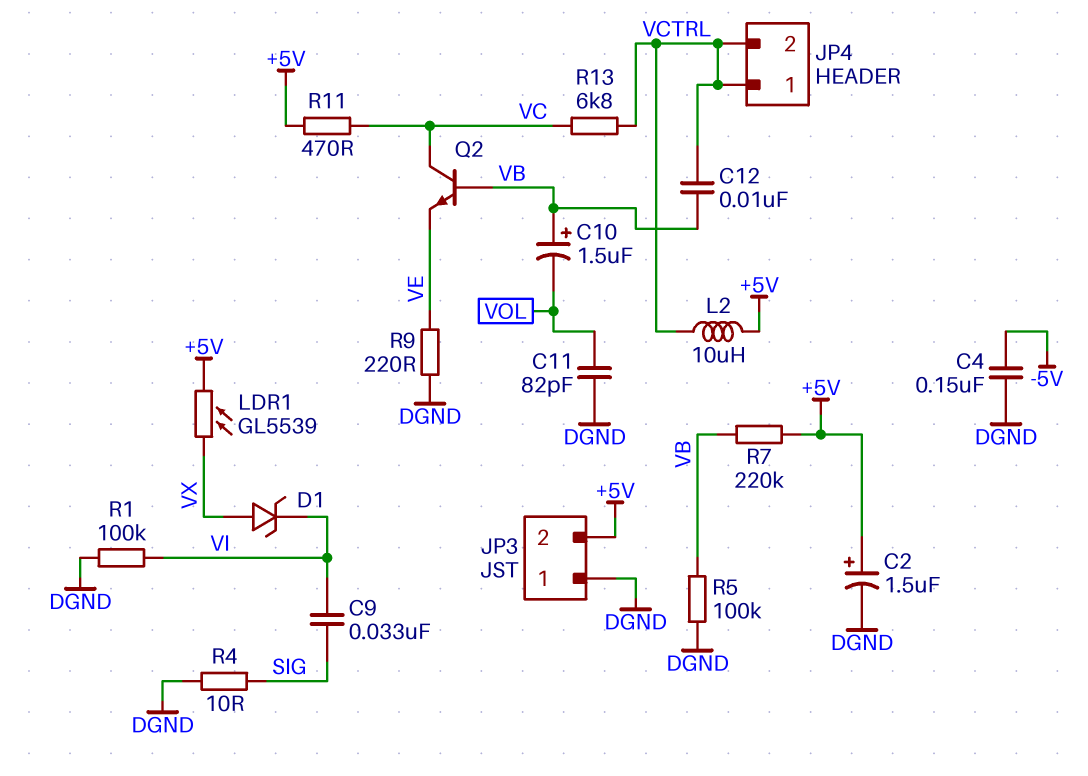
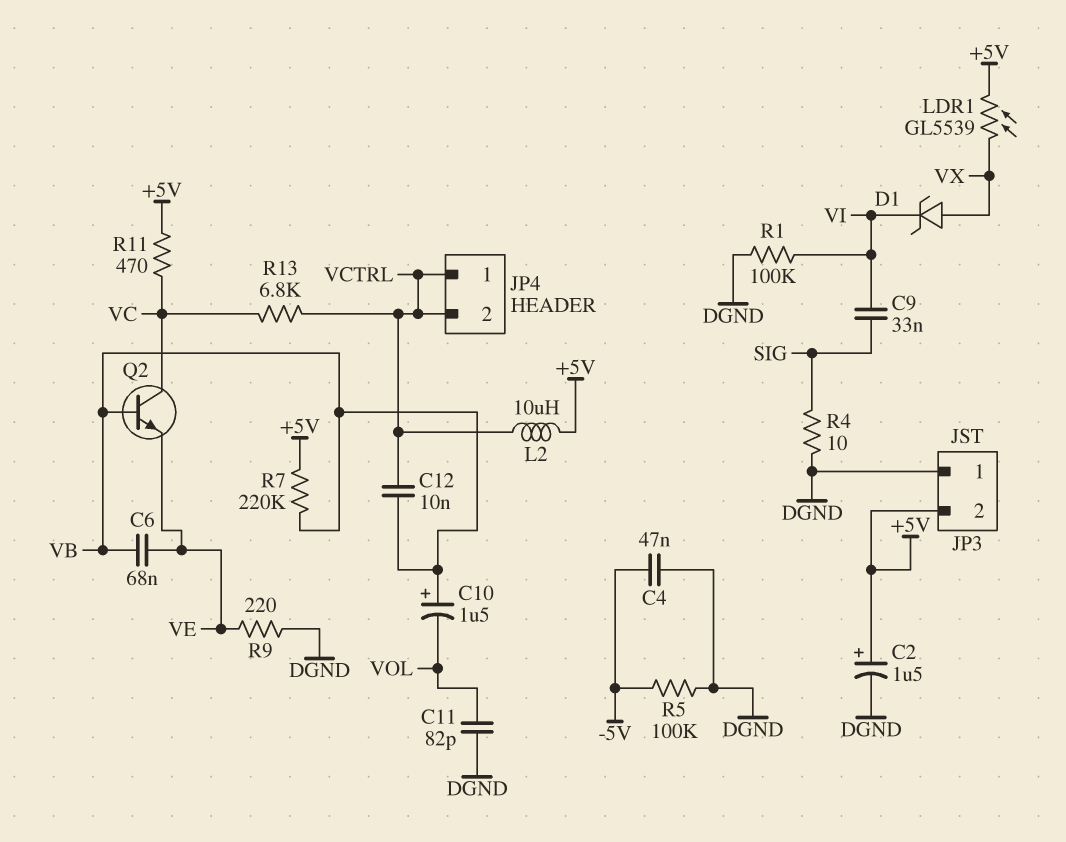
C4: 150nF (-5V, DGND) -> 47nF (-5V, DGND)
C6: none -> 68nF (VB, VE)
R5: 100k (DGND, VB) -> 100k (-5V, DGND)

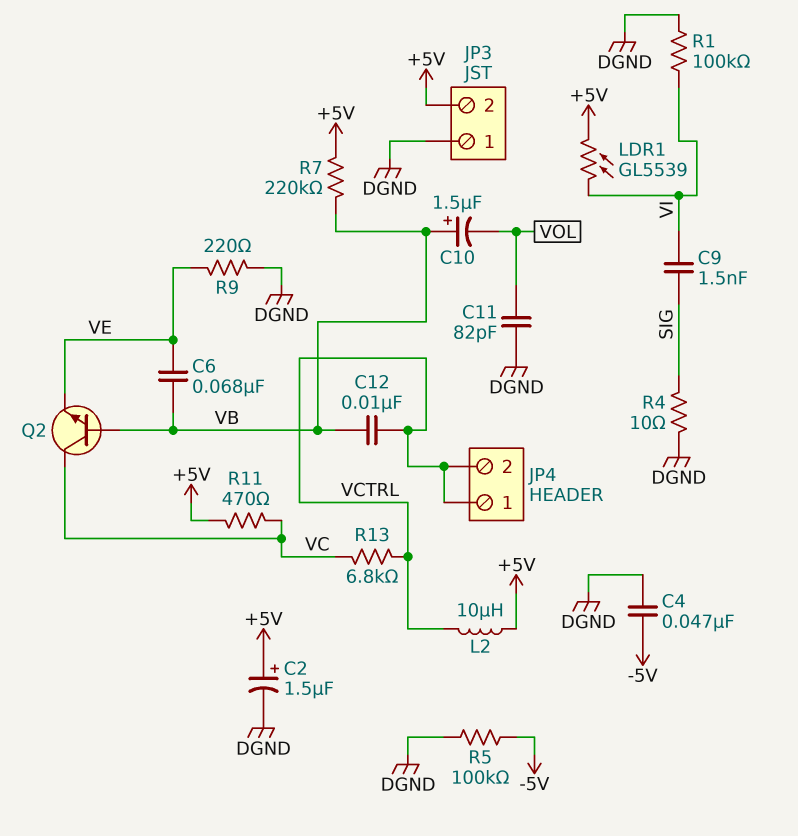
C9: 33nF (SIG, VI) -> 1.5nF (SIG, VI)
D1: zener (A VX, K VI) -> none
LDR1: GL5539 (+5V, VX) -> GL5539 (+5V, VI)

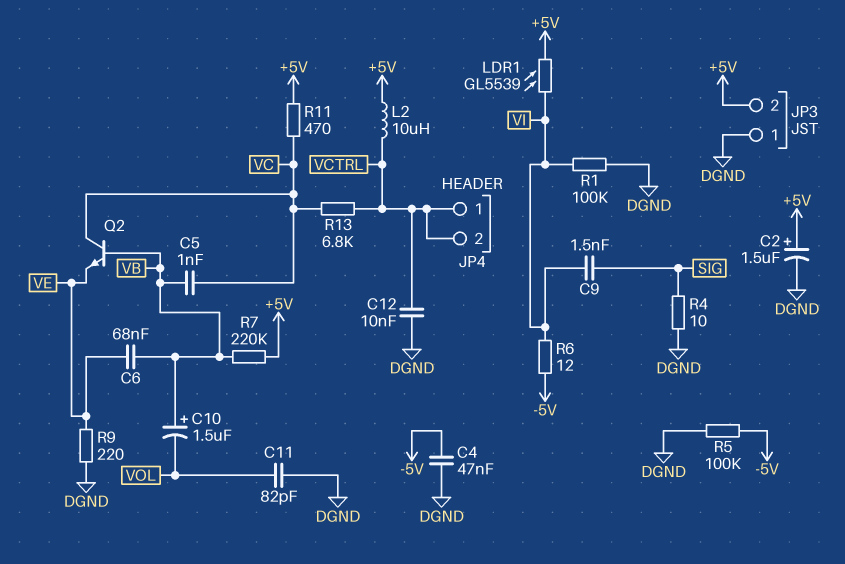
C5: none -> 1nF (VB, VC)
C12: 10nF (VB, VCTRL) -> 10nF (DGND, VCTRL)
R6: none -> 12 (-5V, VI)

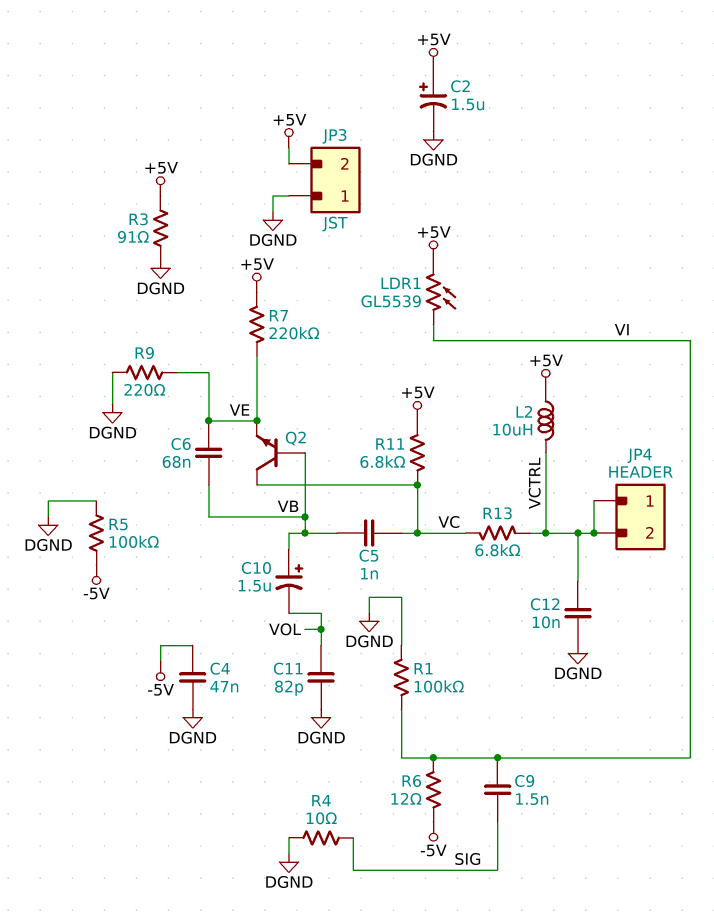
R3: none -> 91 (+5V, DGND)
R7: 220k (+5V, VB) -> 220k (+5V, VE)
R11: 470 (+5V, VC) -> 6.8k (+5V, VC)

